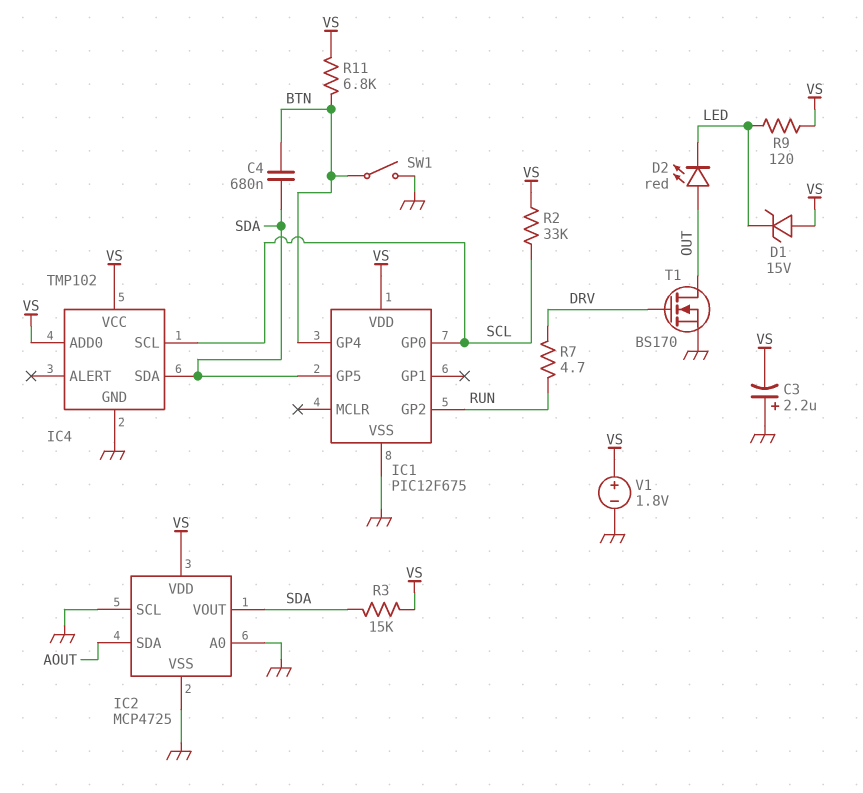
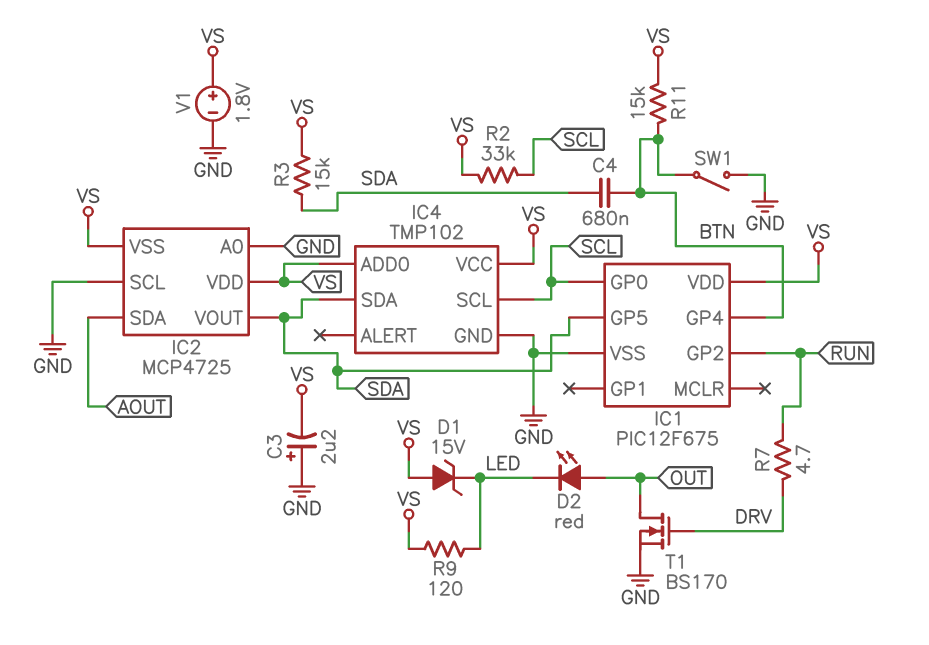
IC2 pin VSS: GND -> VS
R11: 6.8k (BTN, VS) -> 15k (BTN, VS)

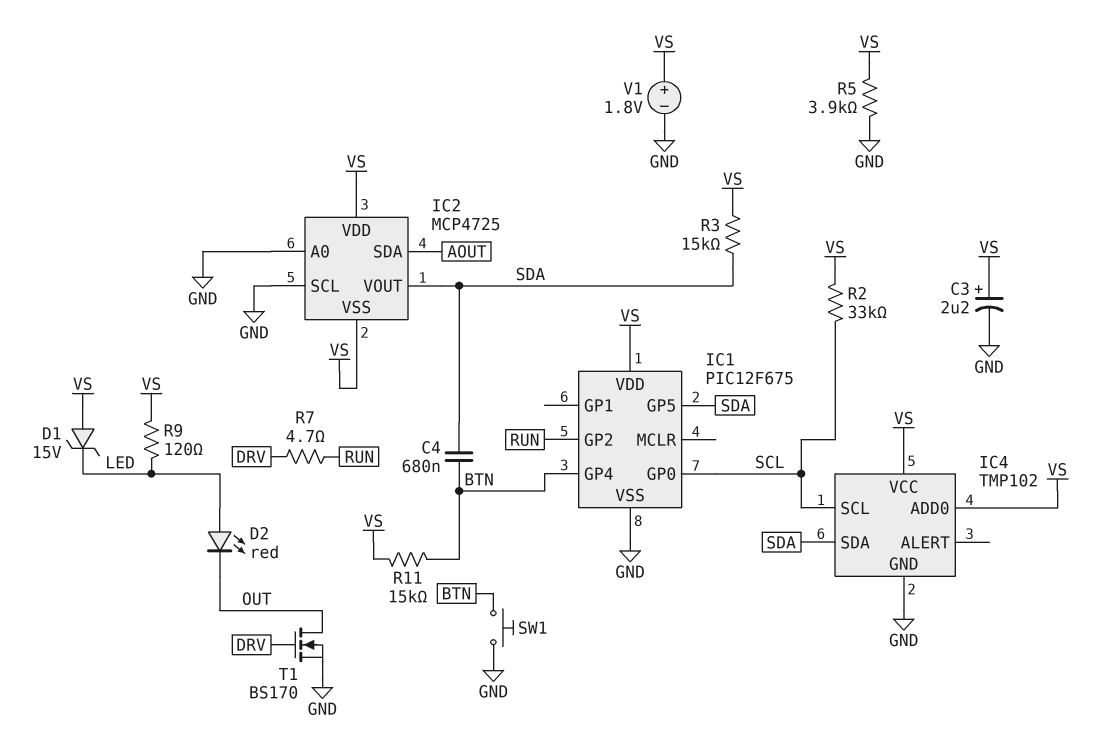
C3: 2.2uF (plus GND, minus VS) -> 2.2uF (plus VS, minus GND)
D2: LED red (A OUT, K LED) -> LED red (A LED, K OUT)
R5: none -> 3.9k (GND, VS)
SW1: switch (BTN, GND) -> button (BTN, GND)

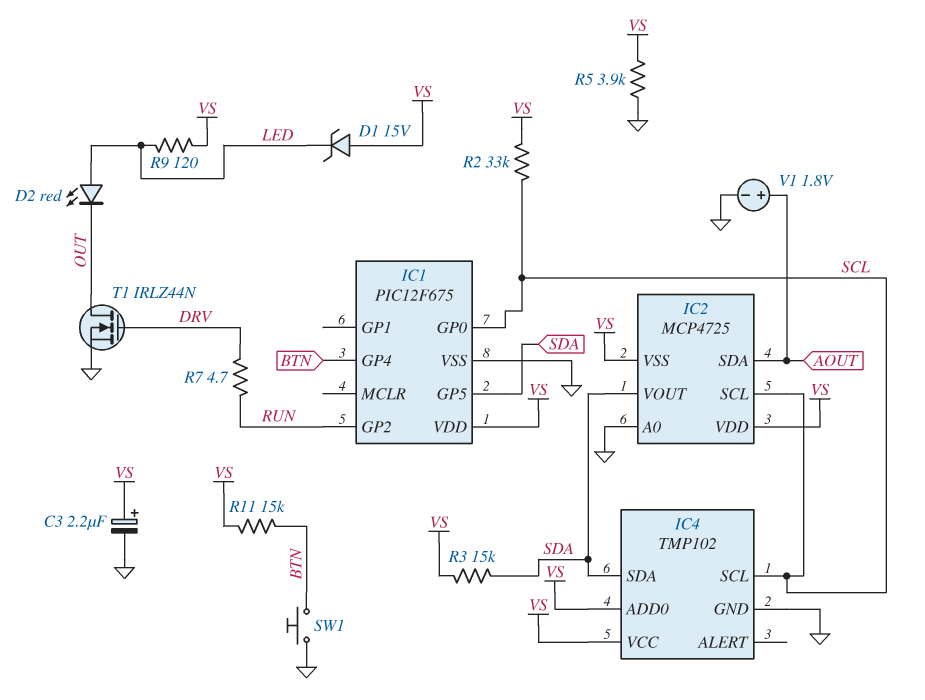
C4: 680nF (BTN, SDA) -> none
IC2 pin SCL: GND -> SCL
T1: NMOS BS170 (G DRV, D OUT, S GND) -> NMOS IRLZ44N (G DRV, D OUT, S GND)
V1: 1.8V (plus VS, minus GND) -> 1.8V (plus AOUT, minus GND)

